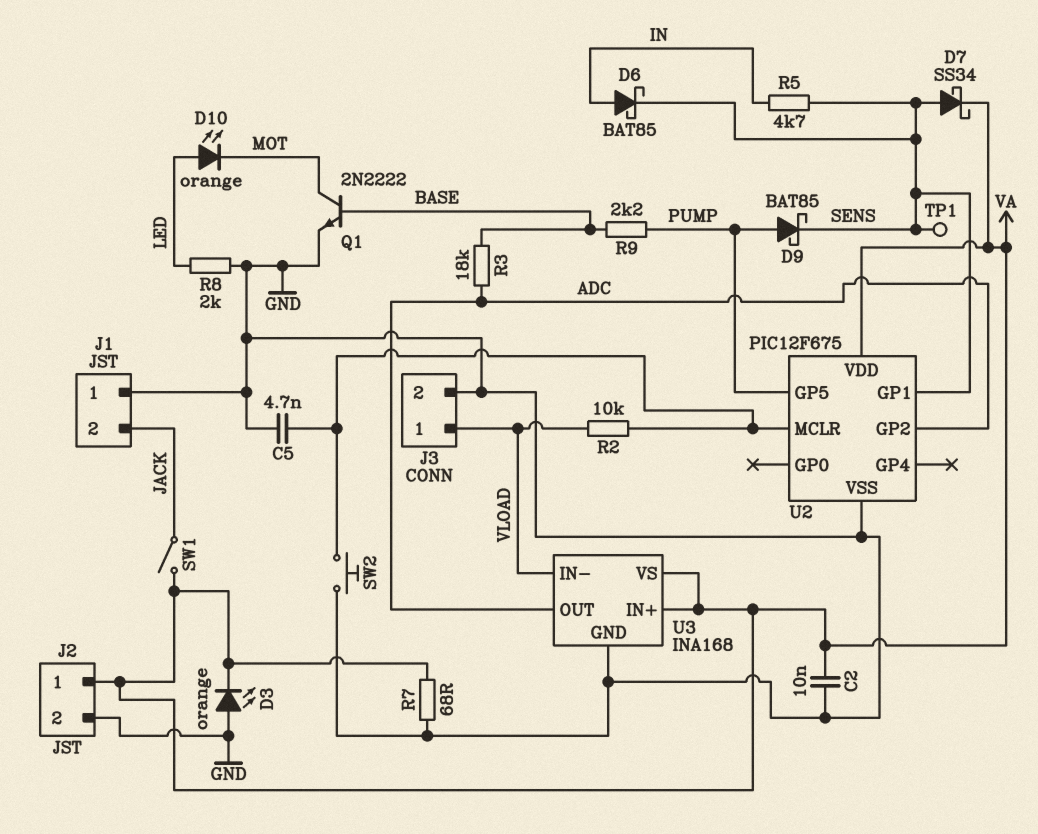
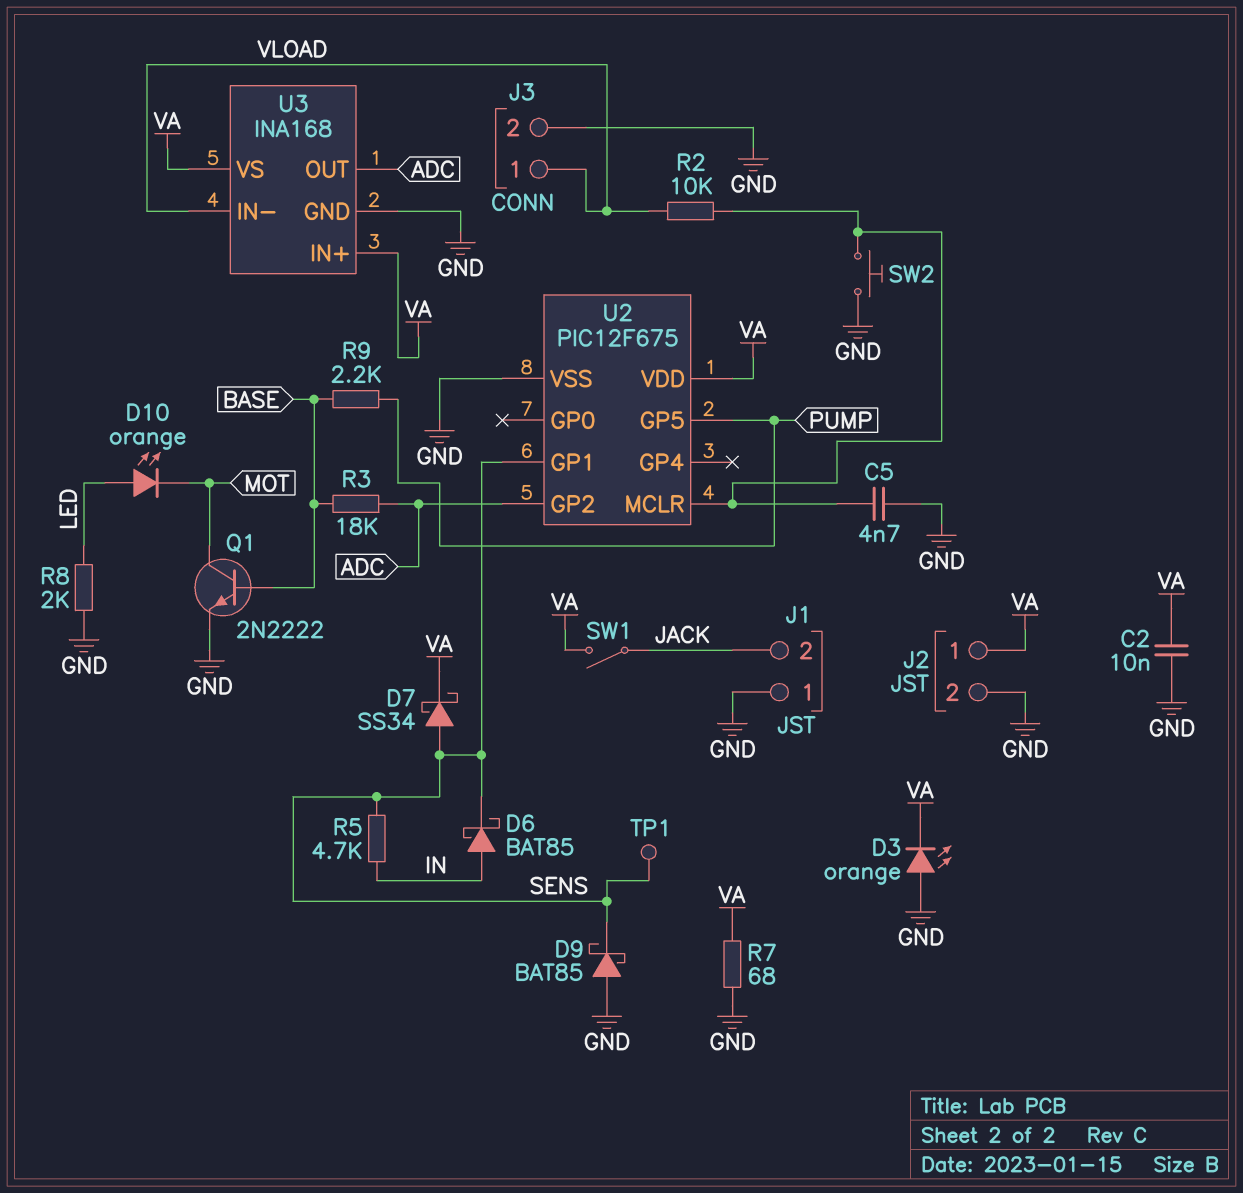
D9: schottky BAT85 (A PUMP, K SENS) -> schottky BAT85 (A GND, K SENS)

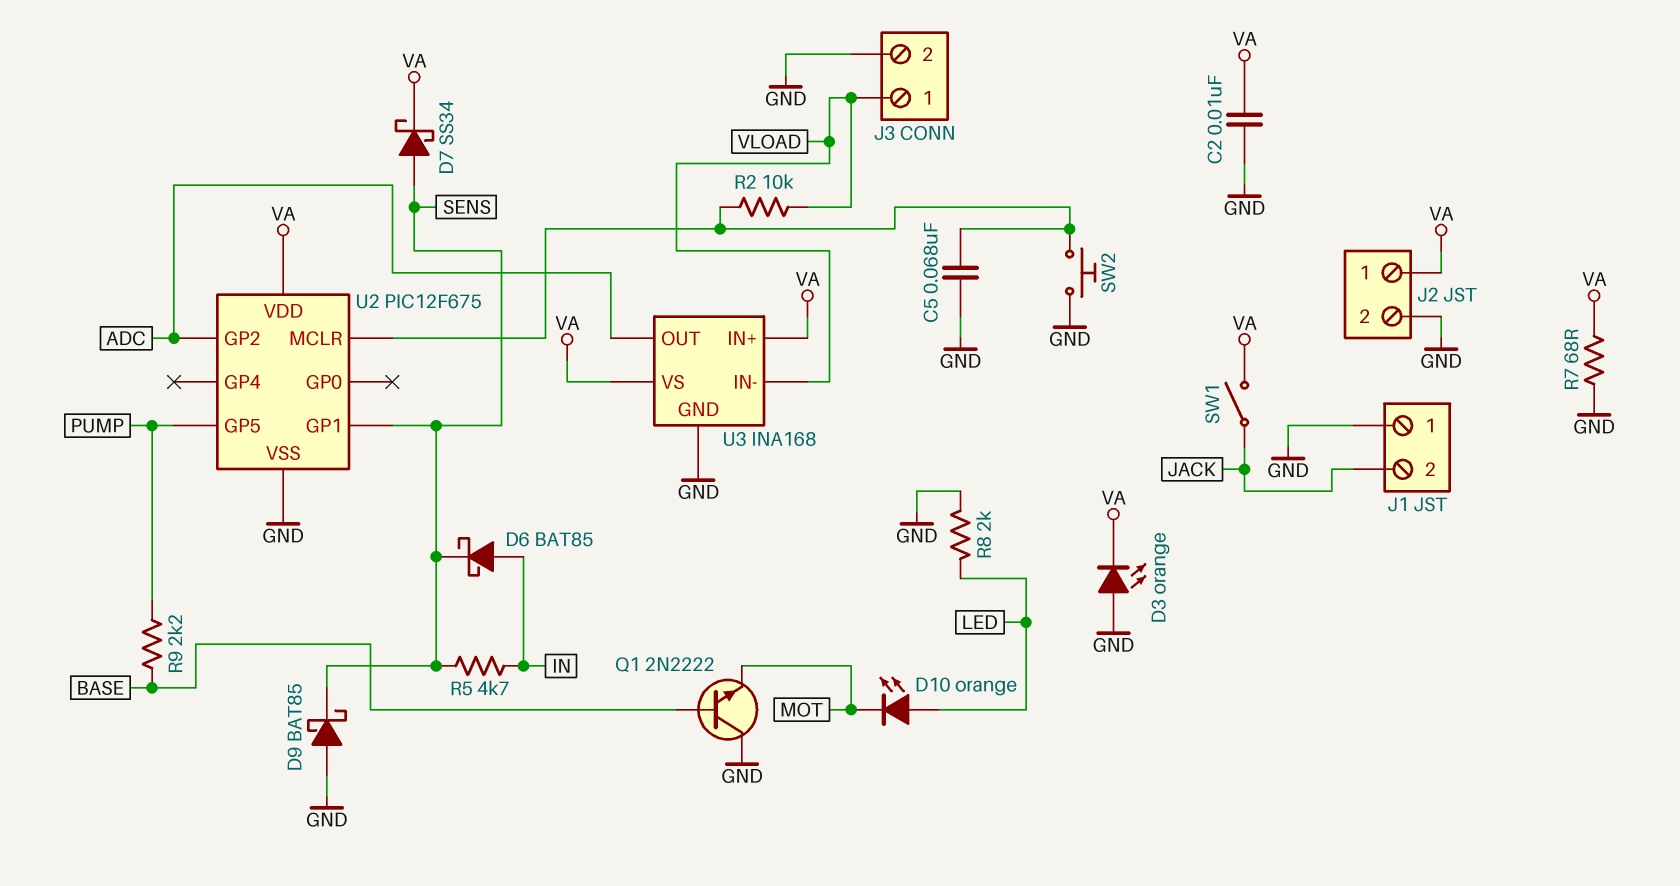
C5: 4.7nF (GND, U2/MCLR) -> 68nF (GND, U2/MCLR)
Q1: NPN 2N2222 (B BASE, C MOT, E GND) -> NPN 2N2222 (B BASE, C GND, E MOT)
R3: 18k (ADC, BASE) -> none
TP1: test point (SENS) -> none

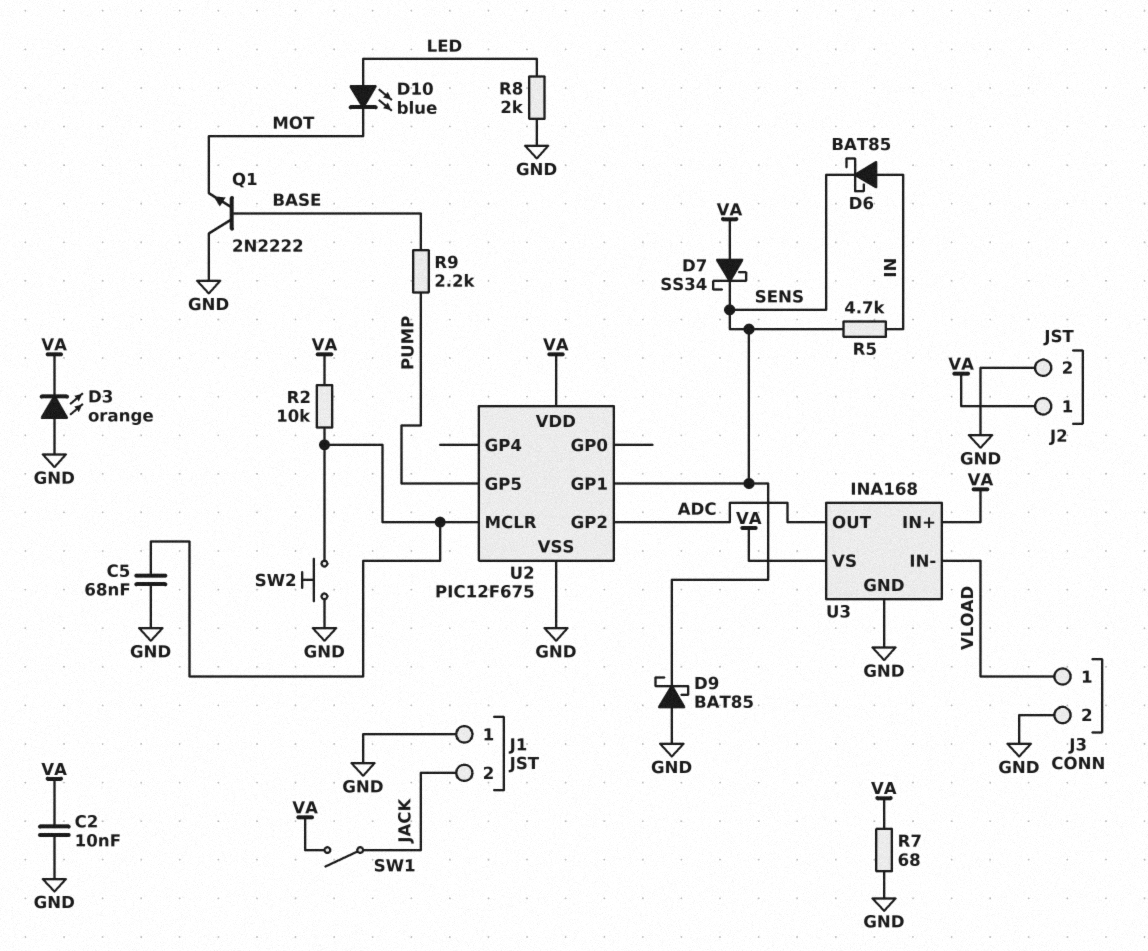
D7: schottky SS34 (A SENS, K VA) -> schottky SS34 (A VA, K SENS)
D10: LED orange (A LED, K MOT) -> LED blue (A LED, K MOT)
R2: 10k (U2/MCLR, VLOAD) -> 10k (U2/MCLR, VA)

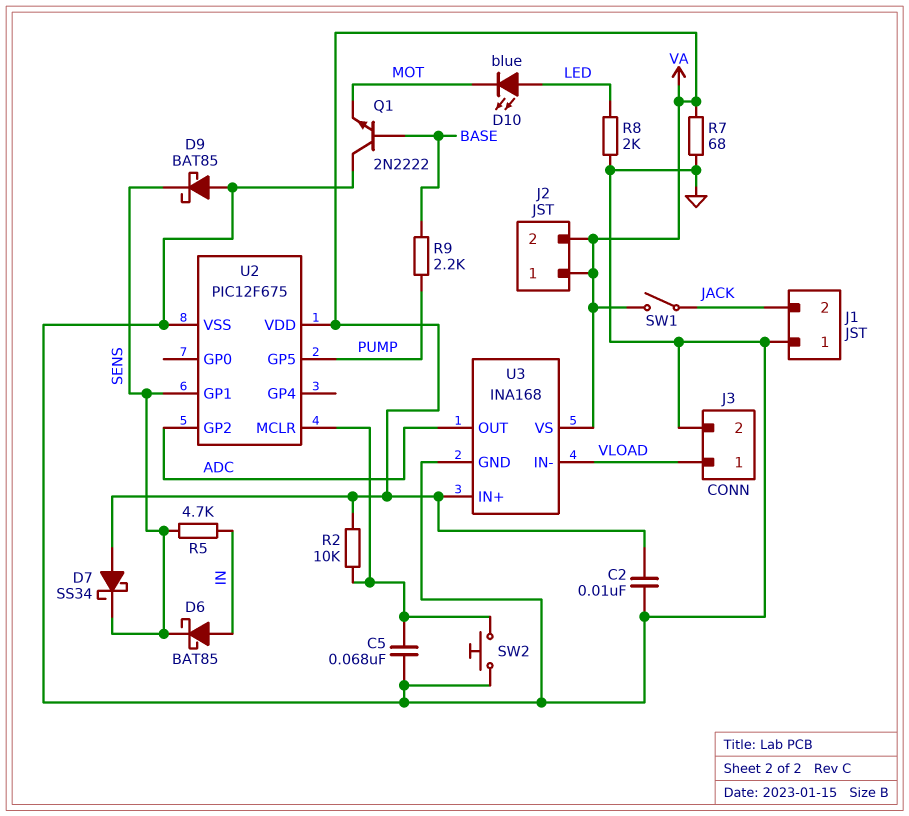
D3: LED orange (A GND, K VA) -> none
J2 pin 2: GND -> VA

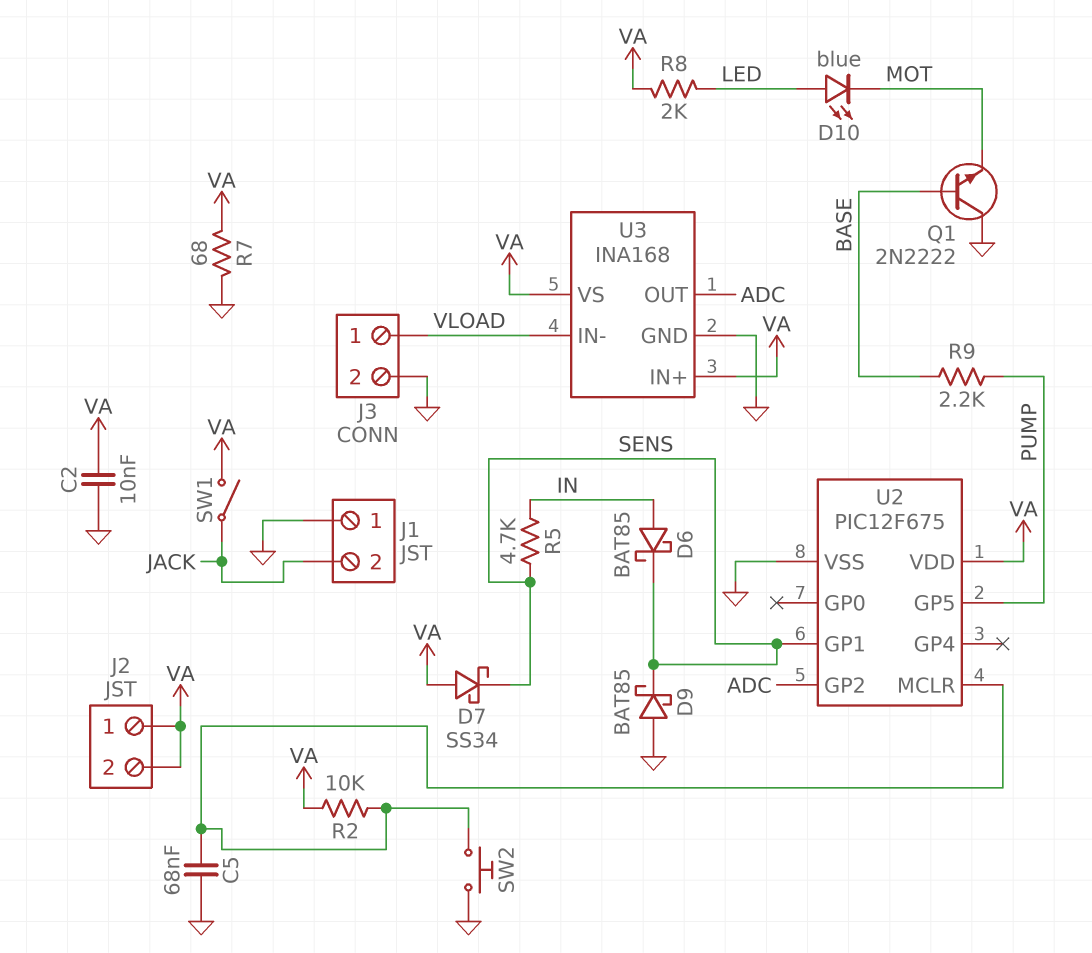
R8: 2k (GND, LED) -> 2k (LED, VA)

